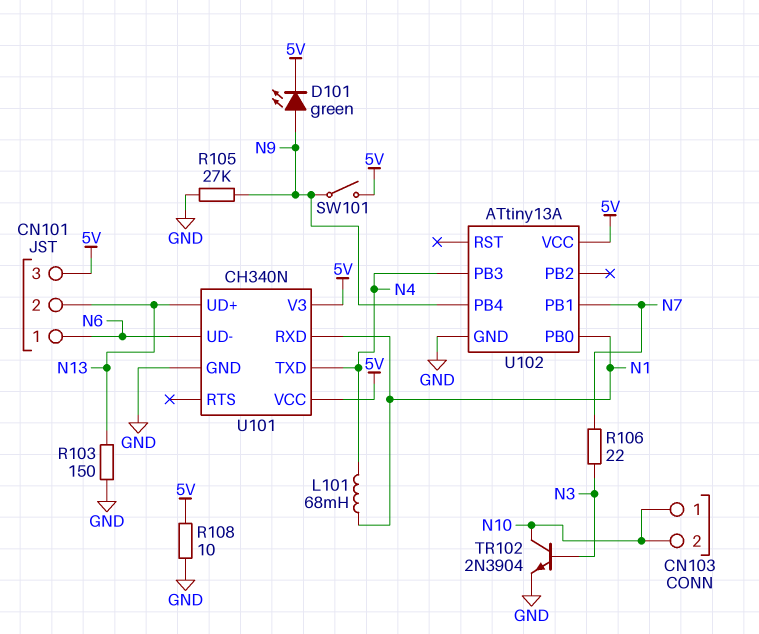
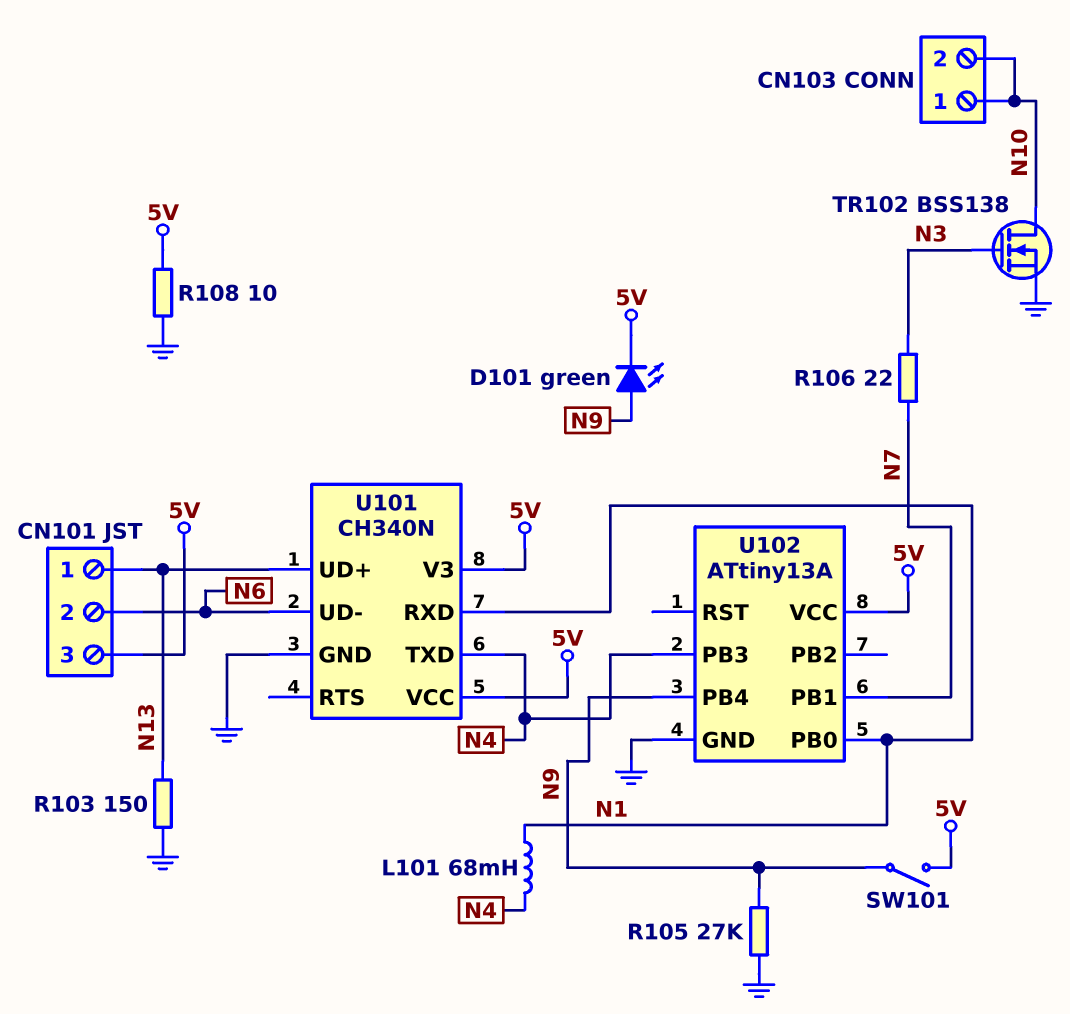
CN101 pin 1: N6 -> N13
CN101 pin 2: N13 -> N6
TR102: NPN 2N3904 (B N3, C N10, E GND) -> NMOS BSS138 (G N3, D N10, S GND)

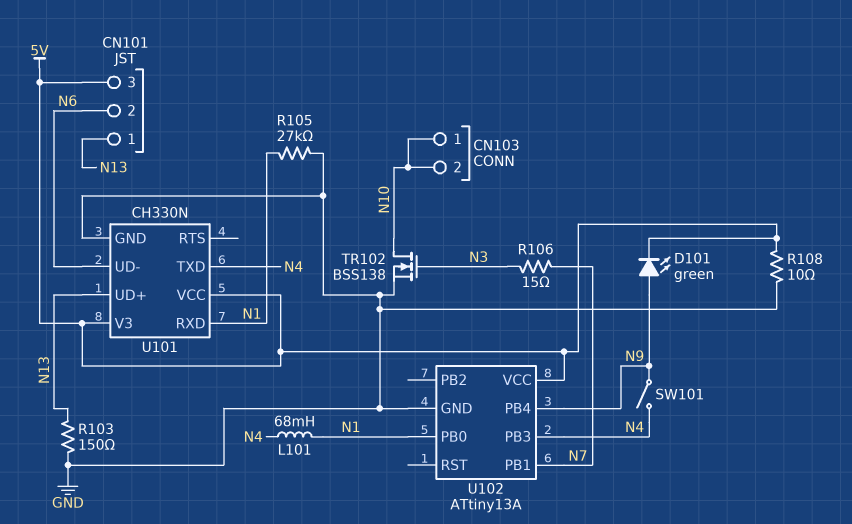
R105: 27k (GND, N9) -> 27k (GND, N1)
R106: 22 (N3, N7) -> 15 (N3, N7)
SW101: switch (5V, N9) -> switch (N4, N9)
U101: CH340N -> CH330N

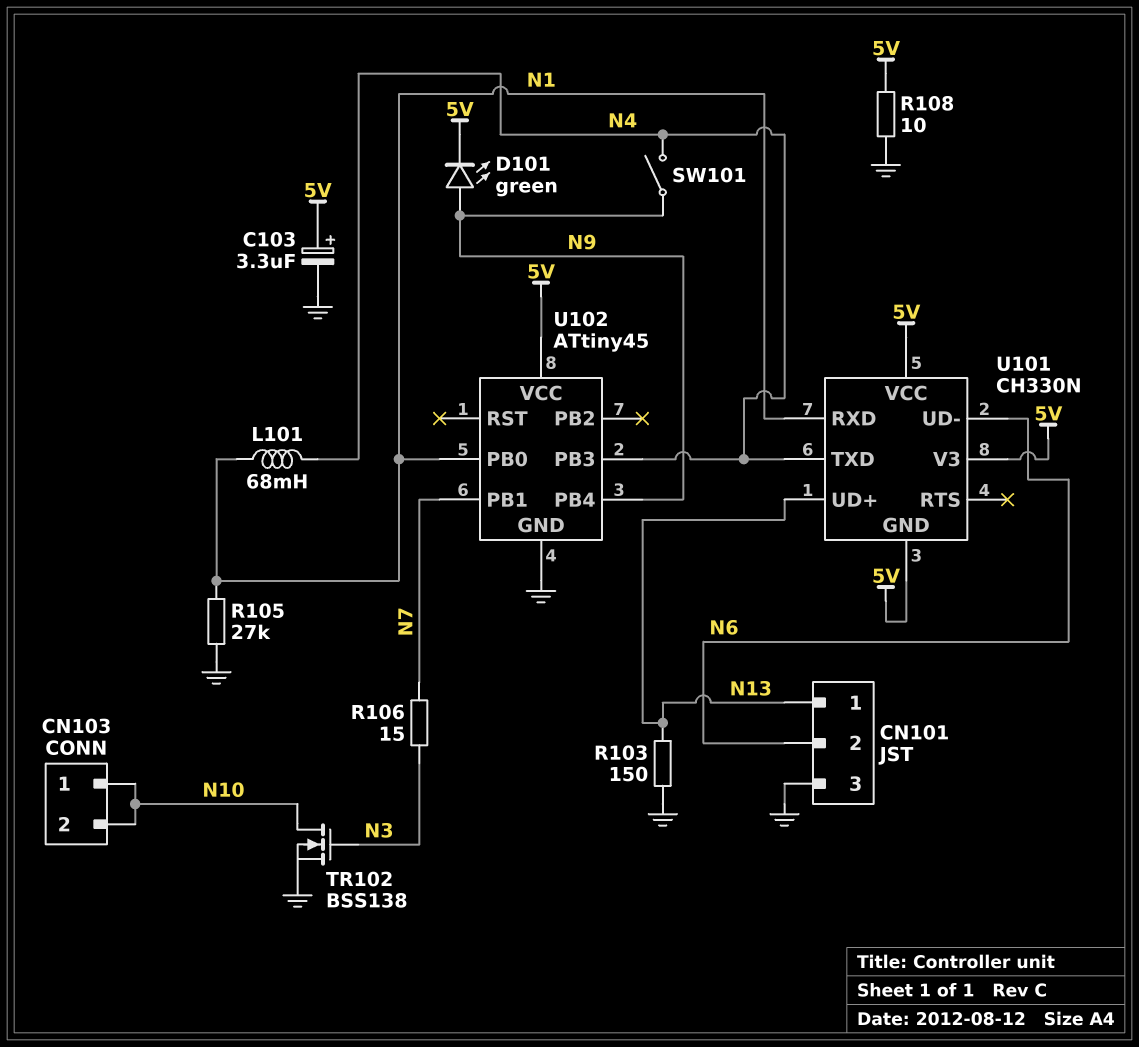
C103: none -> 3.3uF (plus 5V, minus GND)
CN101 pin 3: 5V -> GND
U101 pin GND: GND -> 5V
U102: ATtiny13A -> ATtiny45

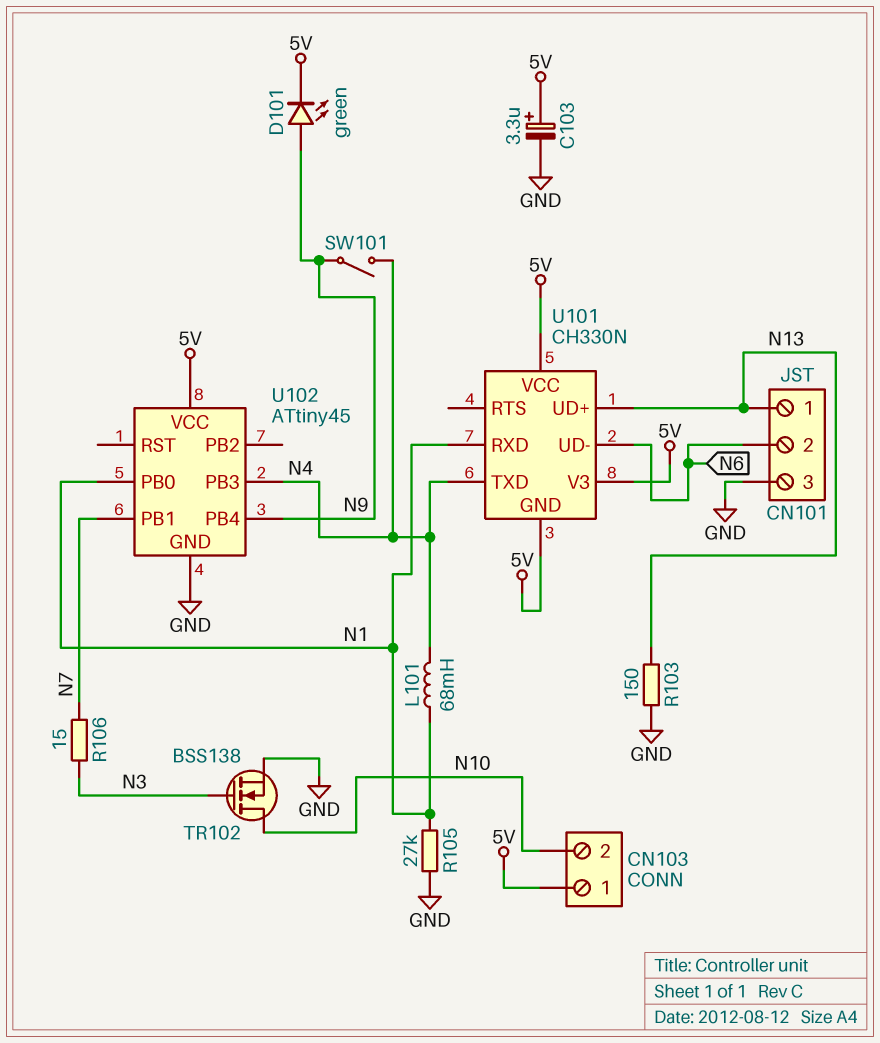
CN103 pin 1: N10 -> 5V
R108: 10 (5V, GND) -> none

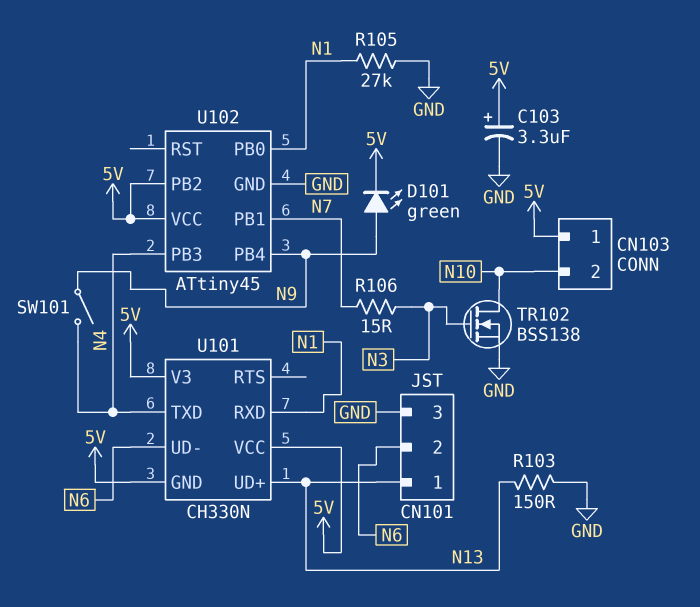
L101: 68mH (N1, N4) -> none
U102 pin PB2: none -> 5V

